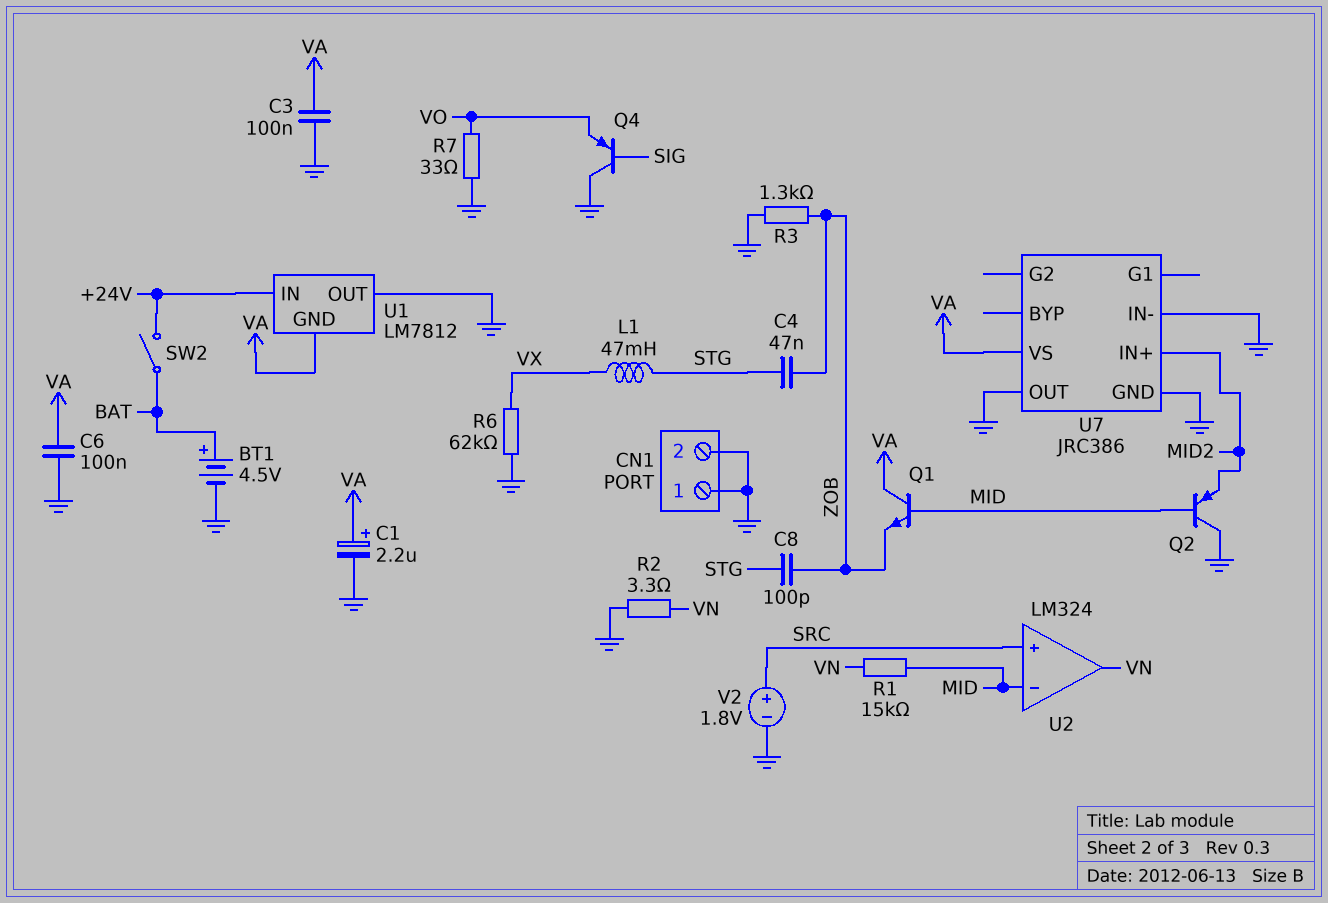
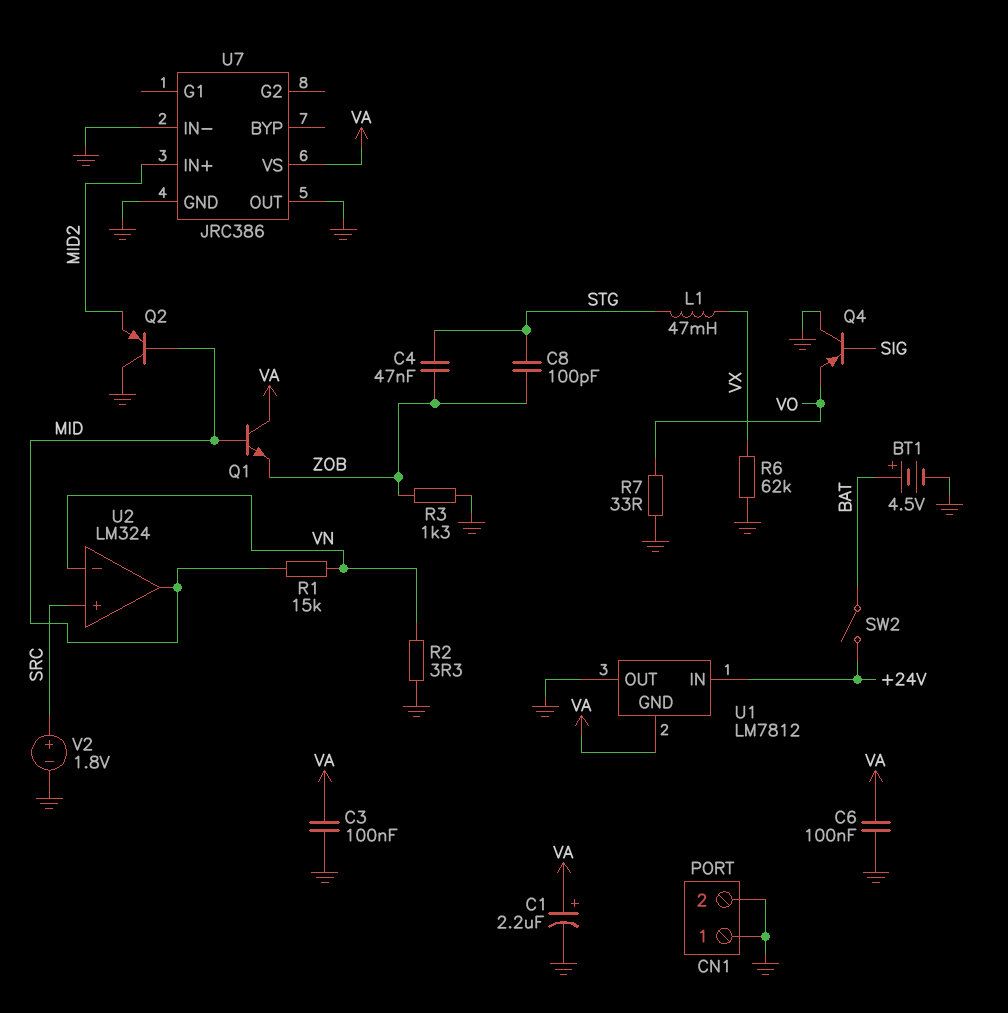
U2 pin in-: MID -> VN
U2 pin out: VN -> MID

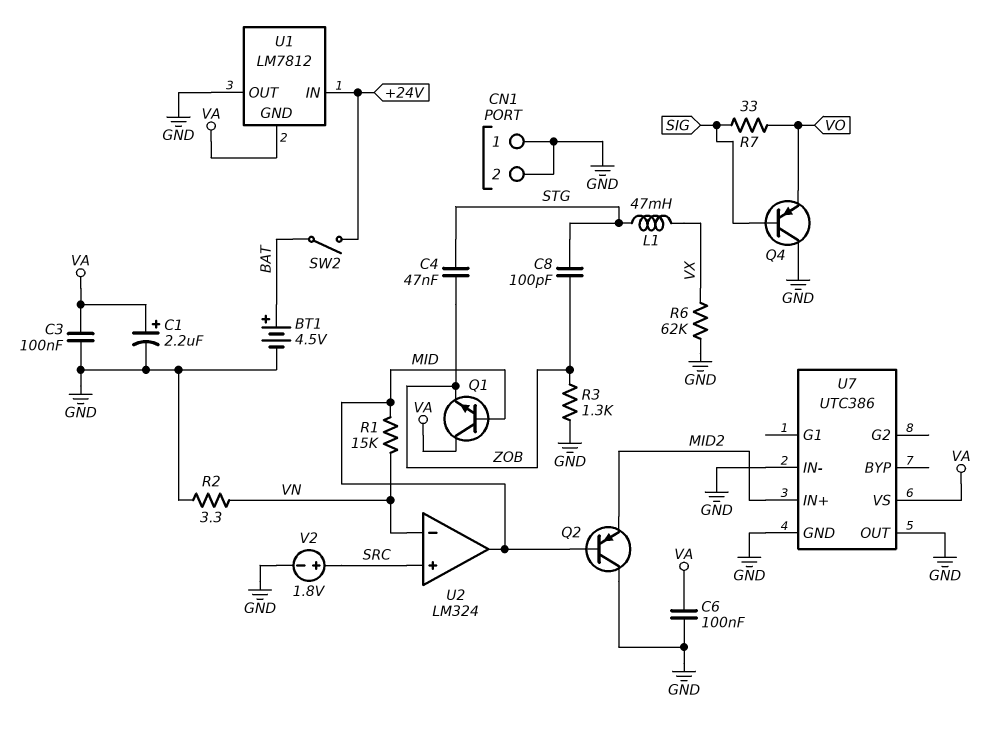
R7: 33 (GND, VO) -> 33 (SIG, VO)
U7: JRC386 -> UTC386

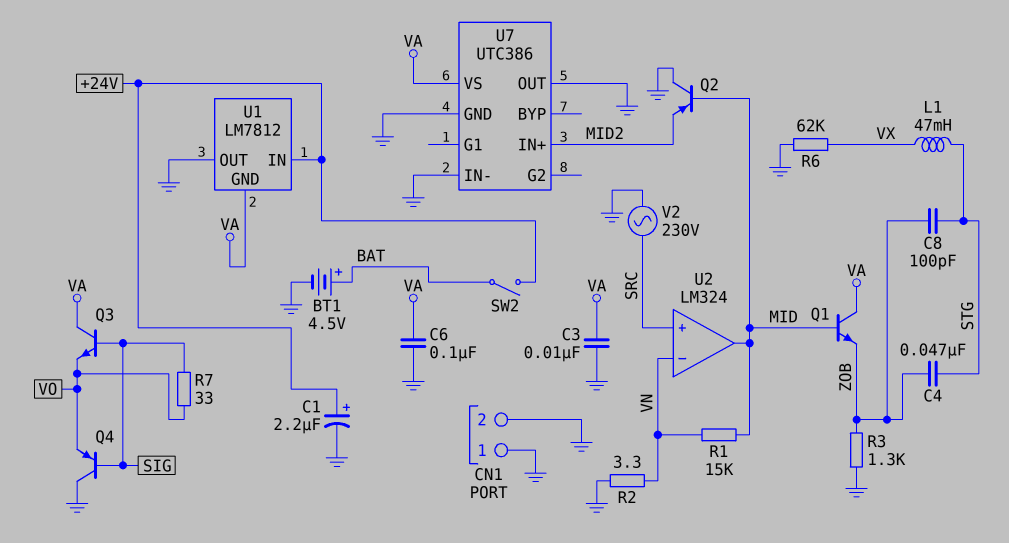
C1: 2.2uF (plus VA, minus GND) -> 2.2uF (plus +24V, minus GND)
C3: 100nF (GND, VA) -> 10nF (GND, VA)
Q3: none -> NPN (B SIG, C VA, E VO)
V2: 1.8V (plus SRC, minus GND) -> AC 230V (GND, SRC)

